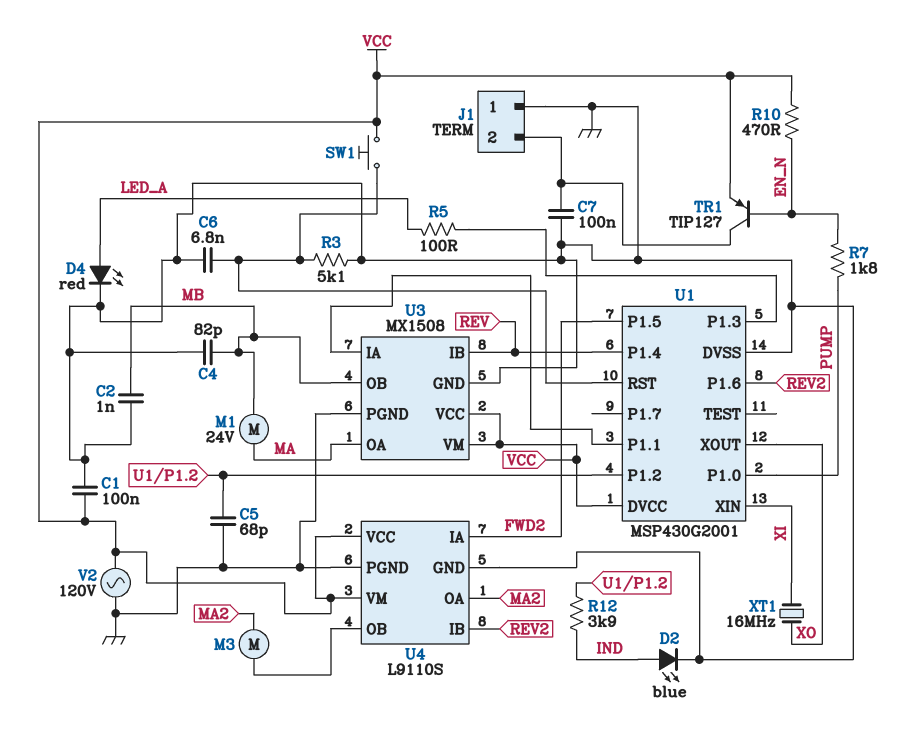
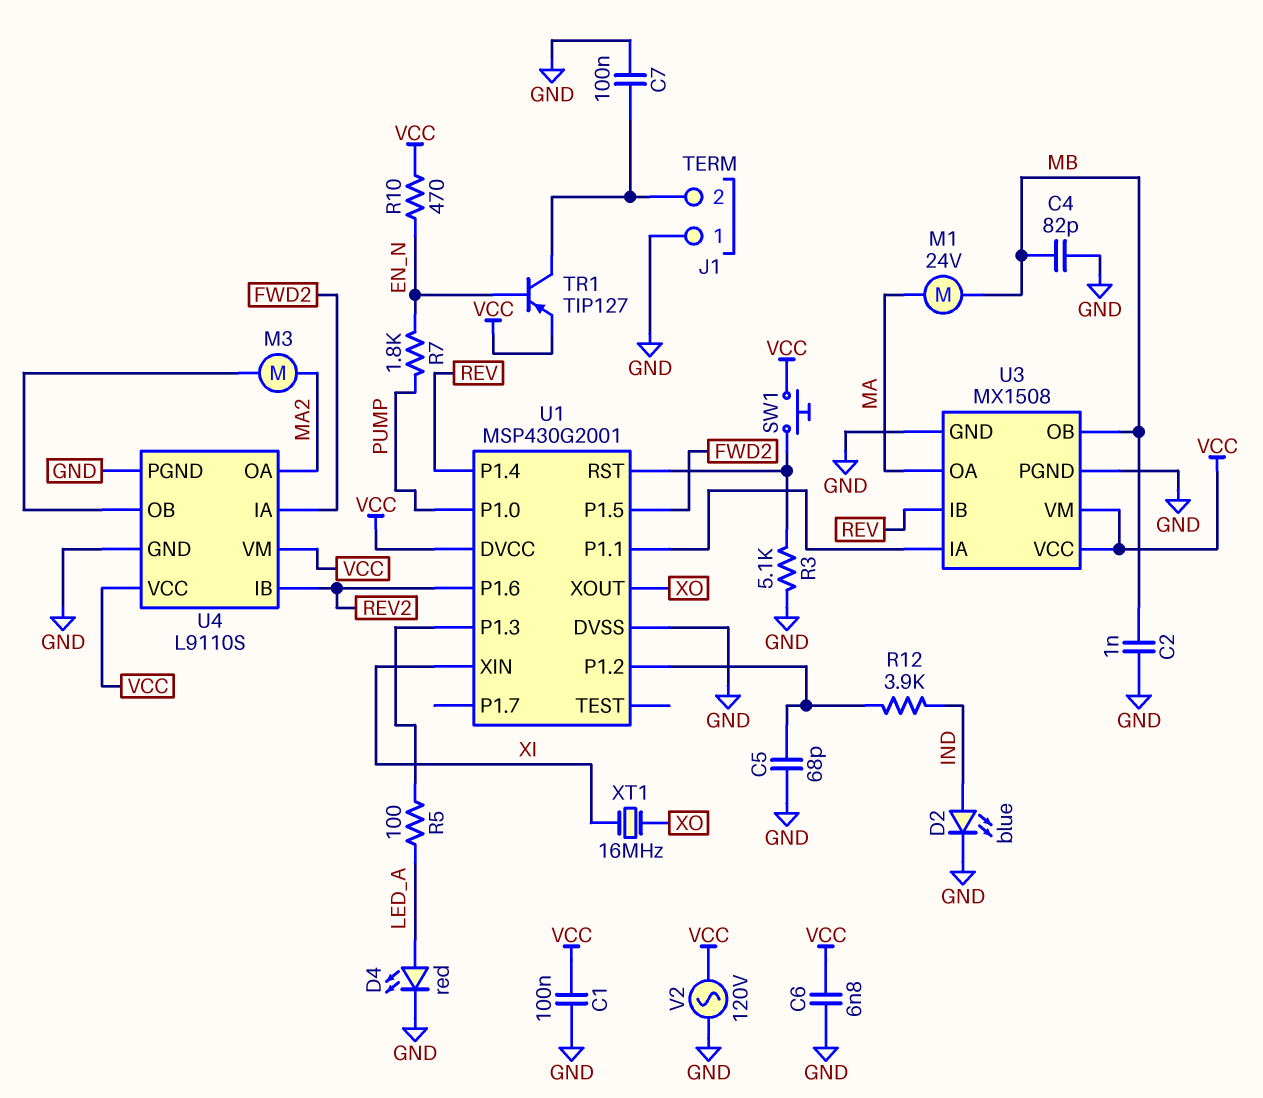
C6: 6.8nF (GND, U1/RST) -> 6.8nF (GND, VCC)

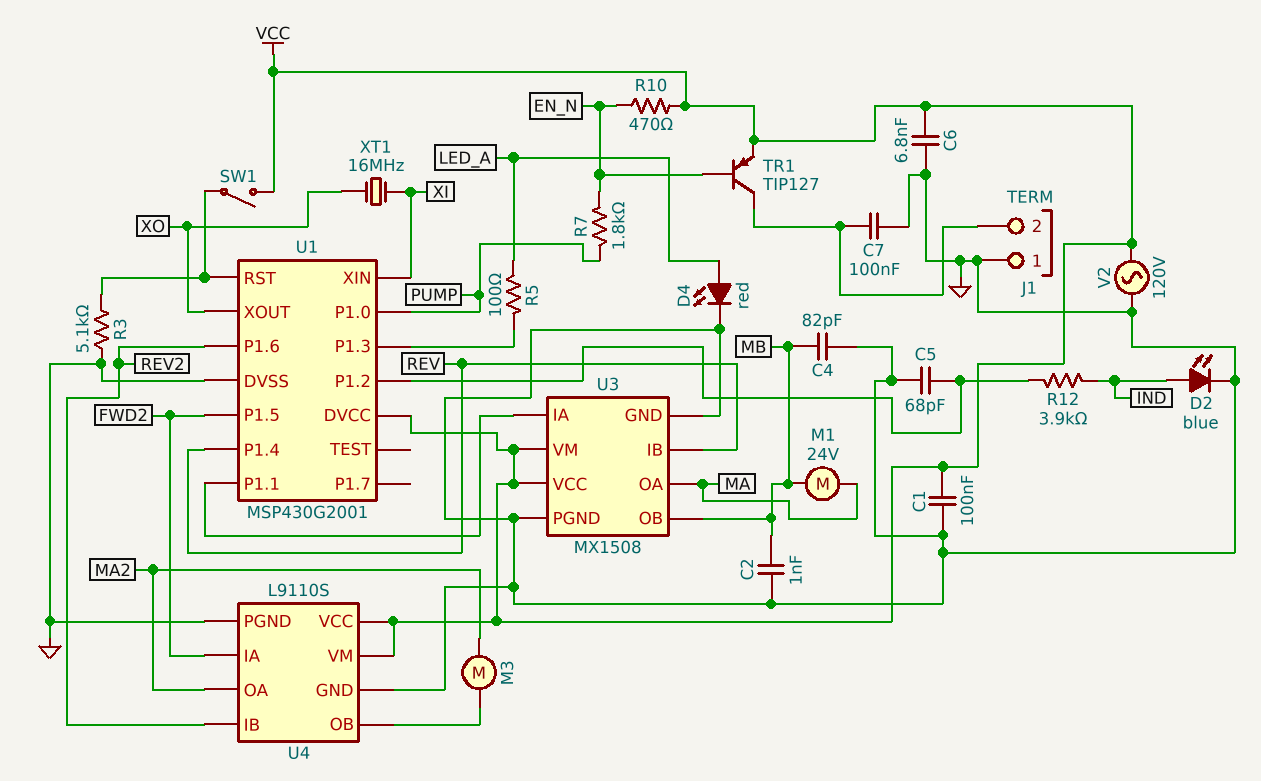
SW1: button (U1/RST, VCC) -> switch (U1/RST, VCC)

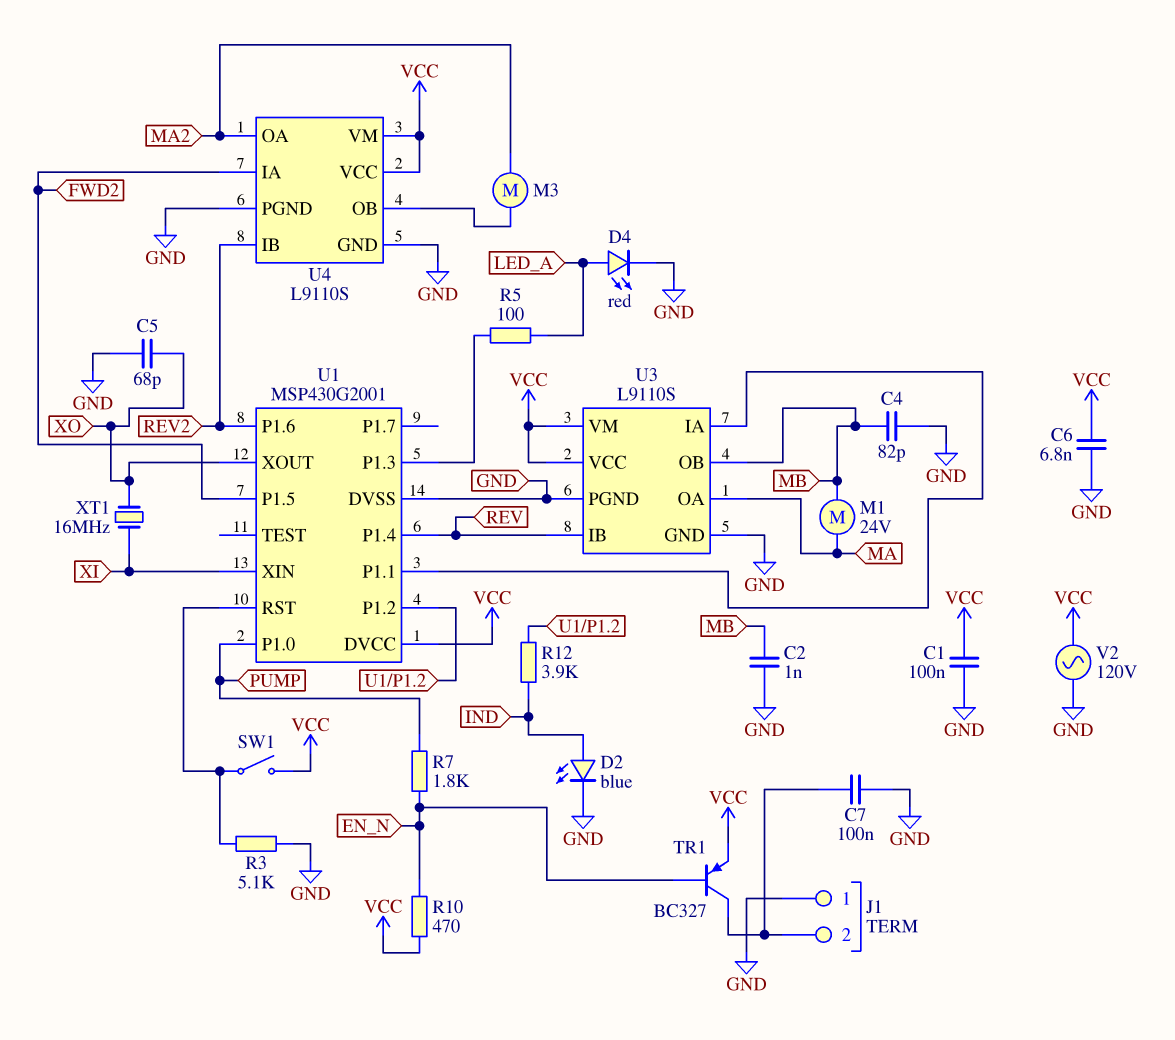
C5: 68pF (GND, U1/P1.2) -> 68pF (GND, XO)
TR1: PNP TIP127 (B EN_N, C J1/2, E VCC) -> PNP BC327 (B EN_N, C J1/2, E VCC)
U3: MX1508 -> L9110S

